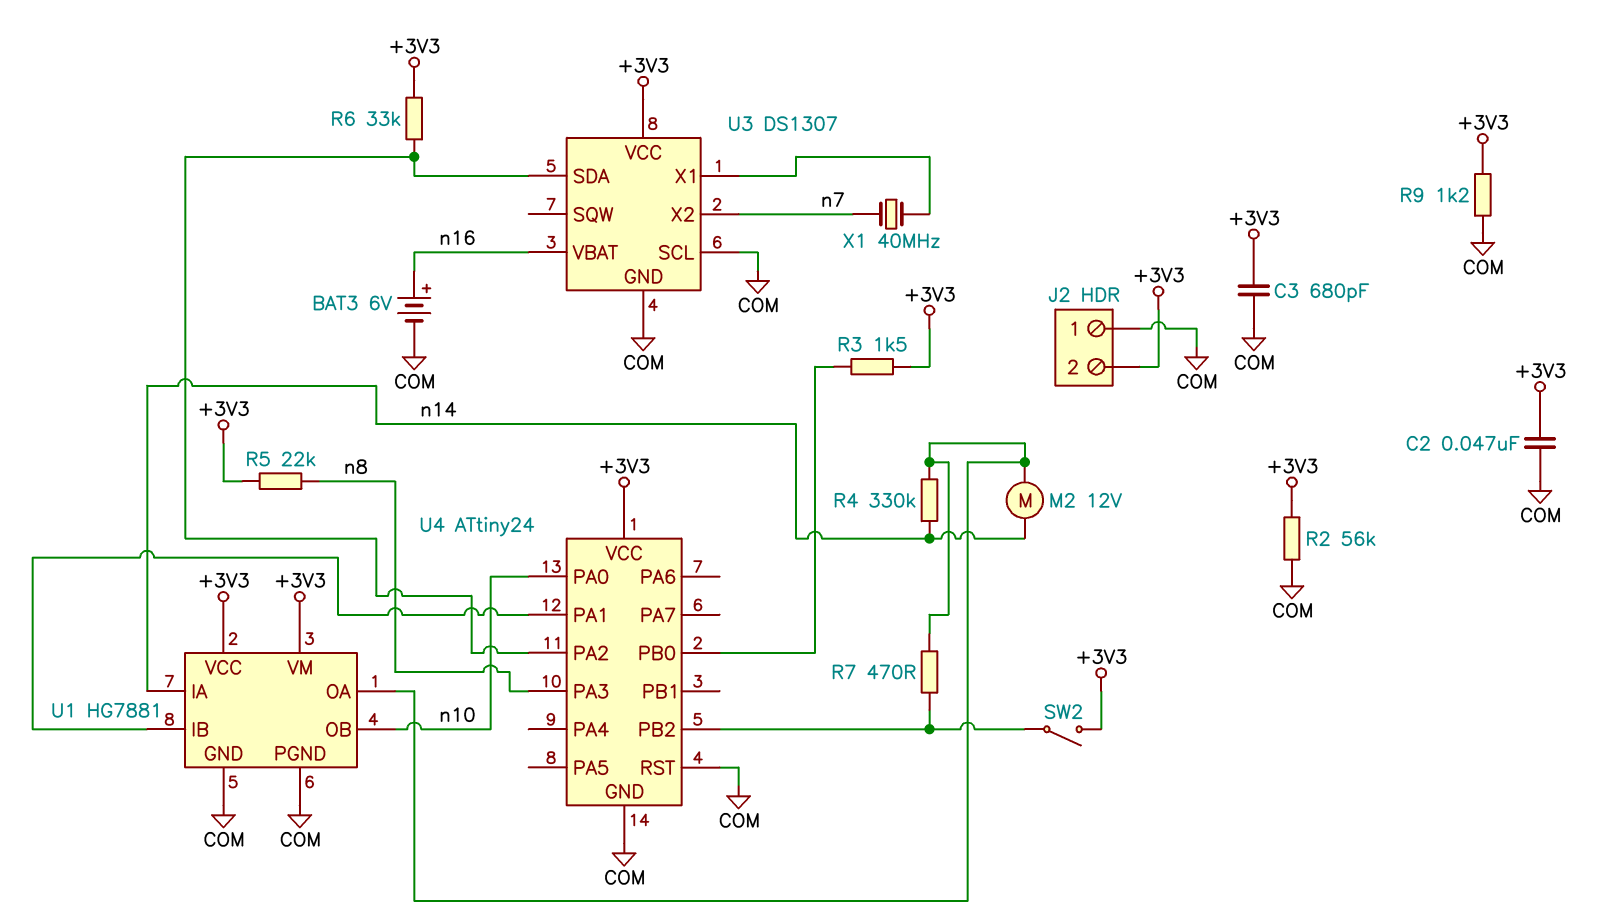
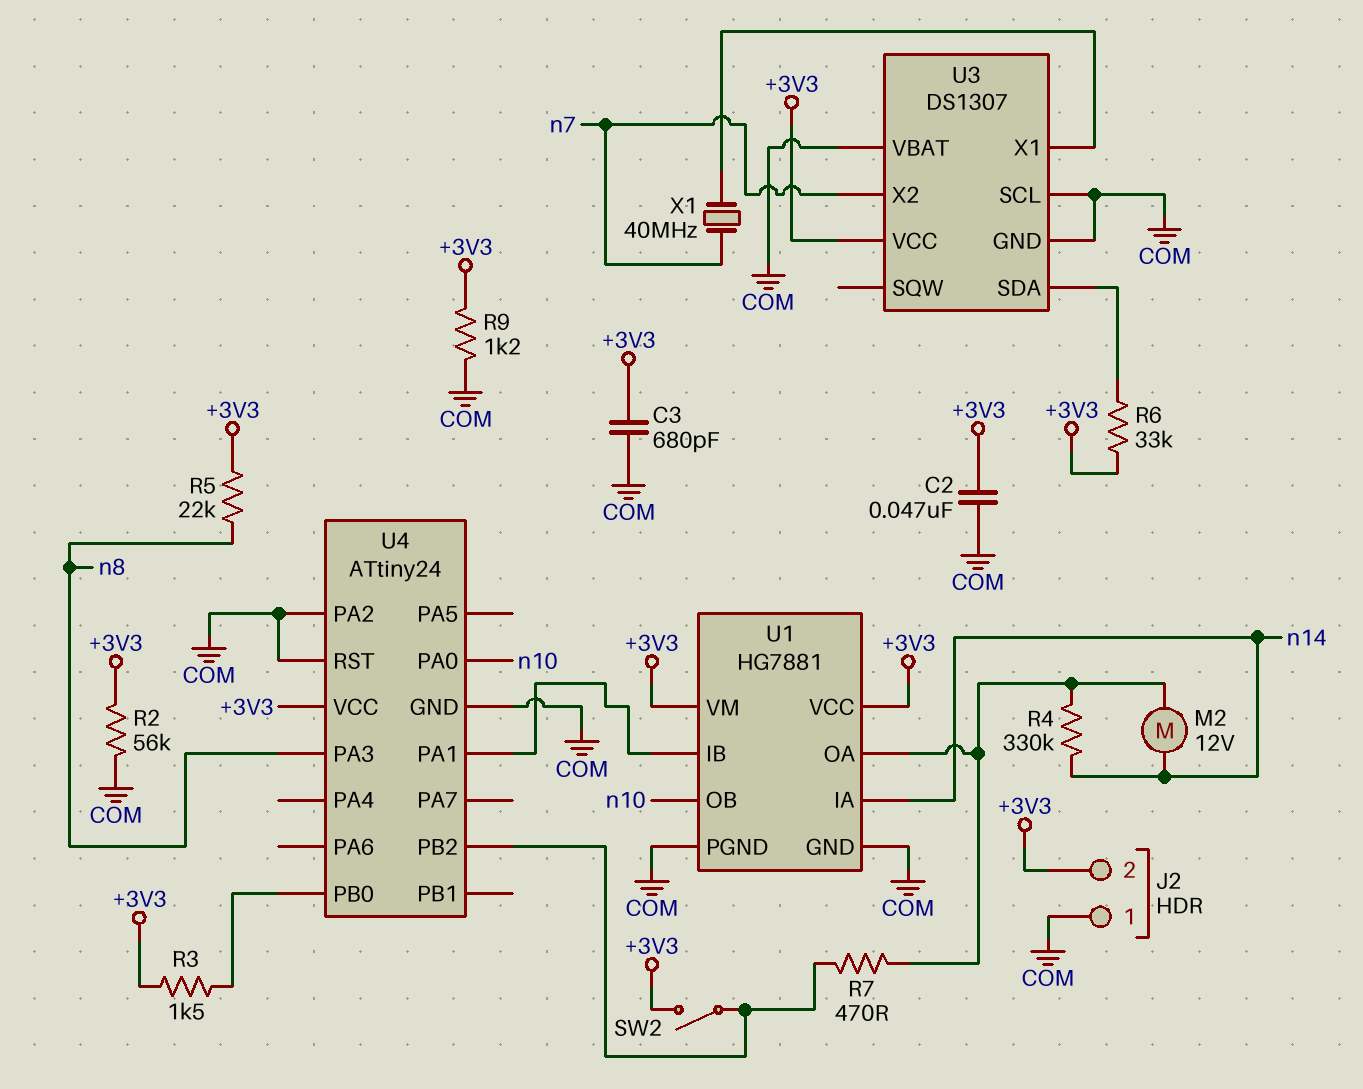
BAT3: 6V (plus n16, minus COM) -> none
U3 pin VBAT: n16 -> COM
U4 pin PA2: U3/SDA -> COM

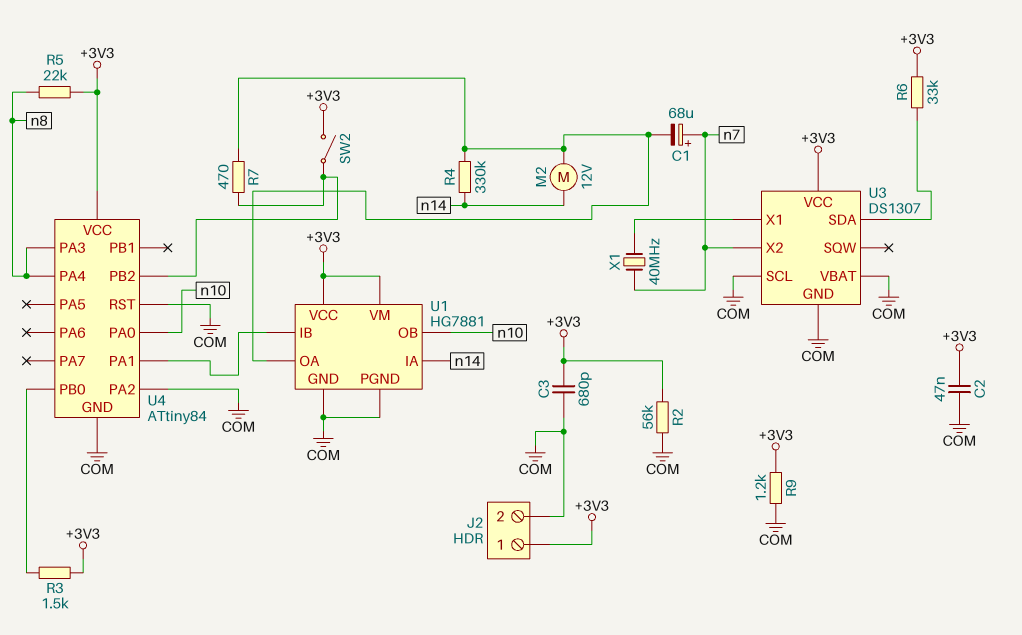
C1: none -> 68uF (plus n7, minus U1/OA)
J2 pin 1: COM -> +3V3
J2 pin 2: +3V3 -> COM
U4: ATtiny24 -> ATtiny84
U4 pin PA4: none -> n8

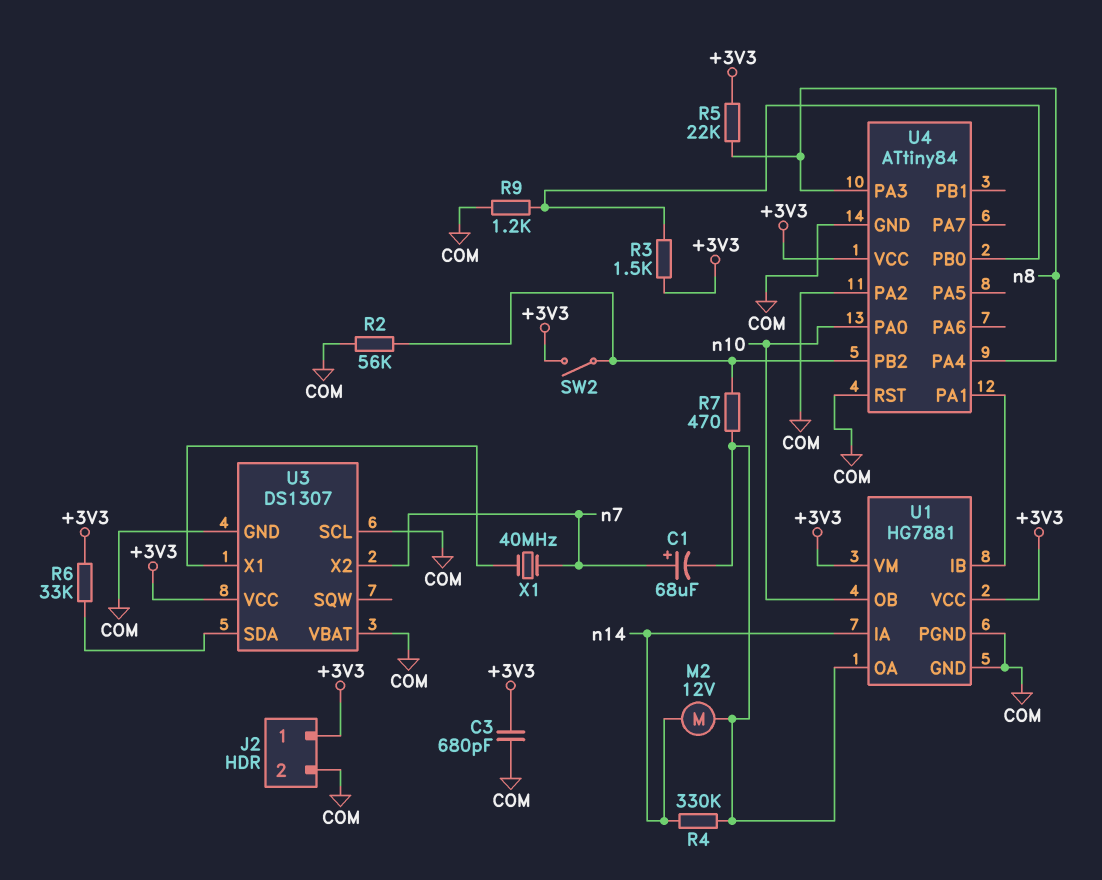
C2: 47nF (+3V3, COM) -> none
R2: 56k (+3V3, COM) -> 56k (COM, U4/PB2)
R9: 1.2k (+3V3, COM) -> 1.2k (COM, U4/PB0)

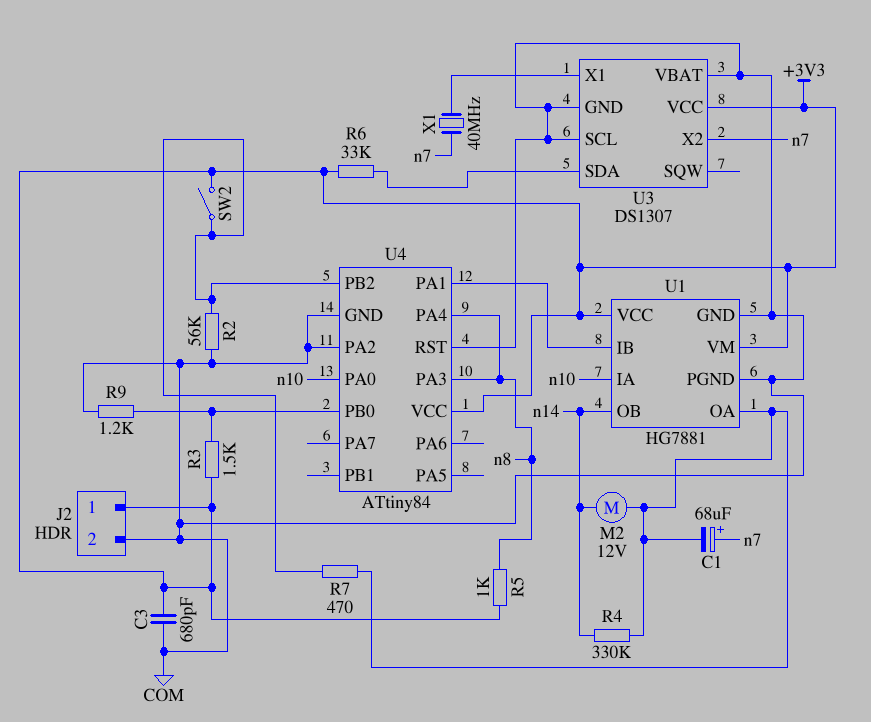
R5: 22k (+3V3, n8) -> 1k (+3V3, n8)
U1 pin IA: n14 -> n10
U1 pin OB: n10 -> n14

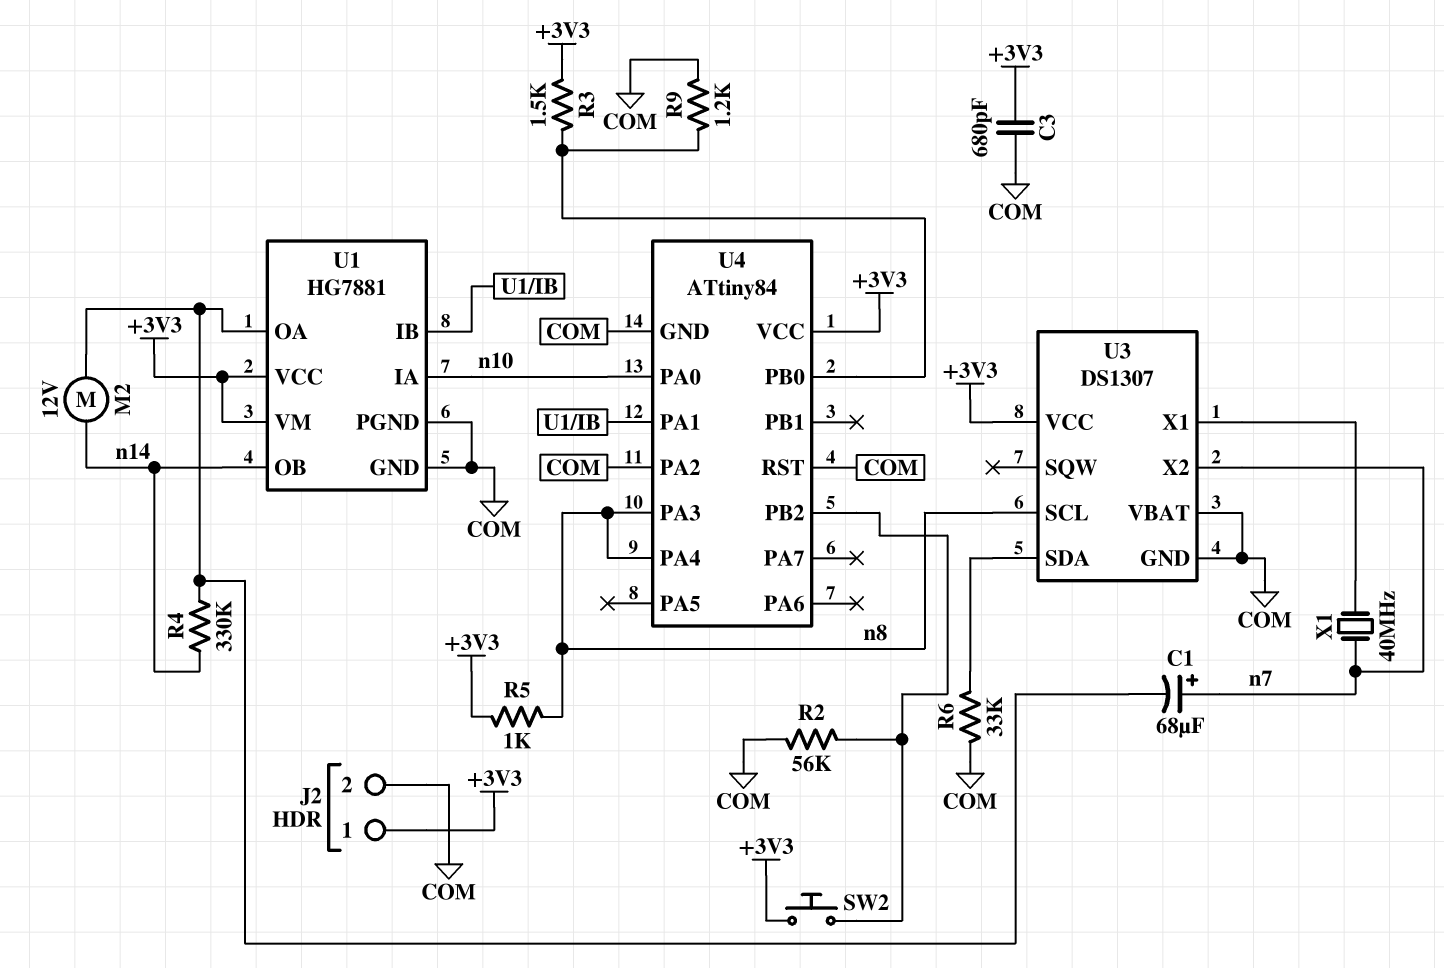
R6: 33k (+3V3, U3/SDA) -> 33k (COM, U3/SDA)
R7: 470 (U1/OA, U4/PB2) -> none
SW2: switch (+3V3, U4/PB2) -> button (+3V3, U4/PB2)
U3 pin SCL: COM -> n8

